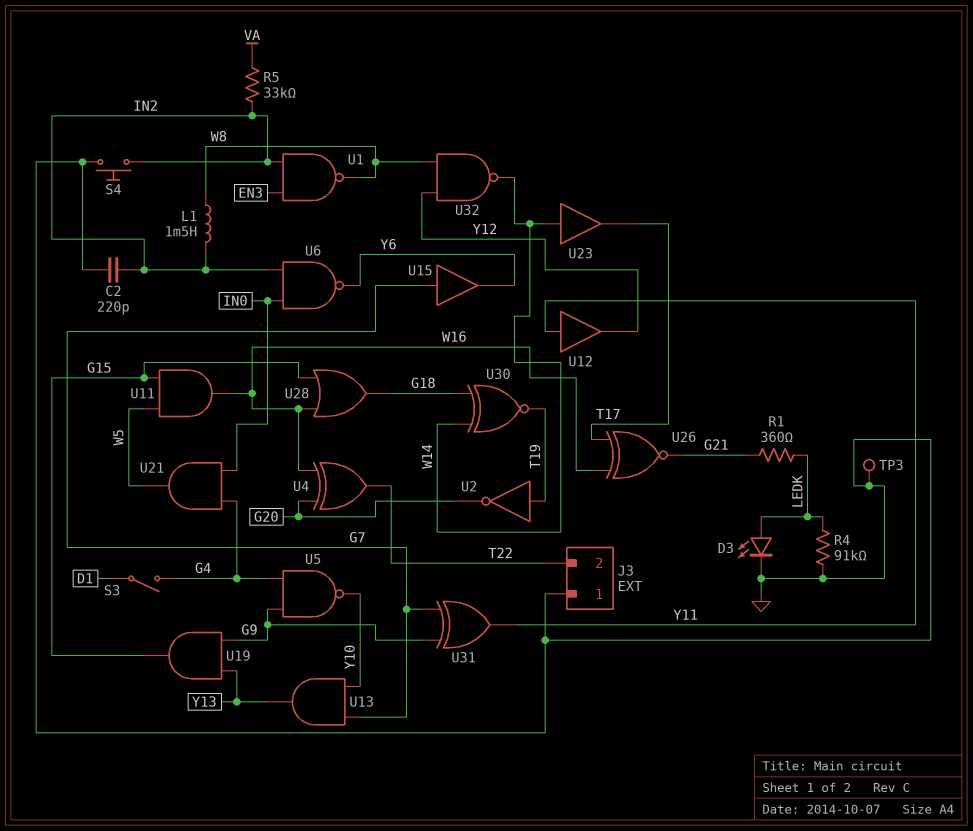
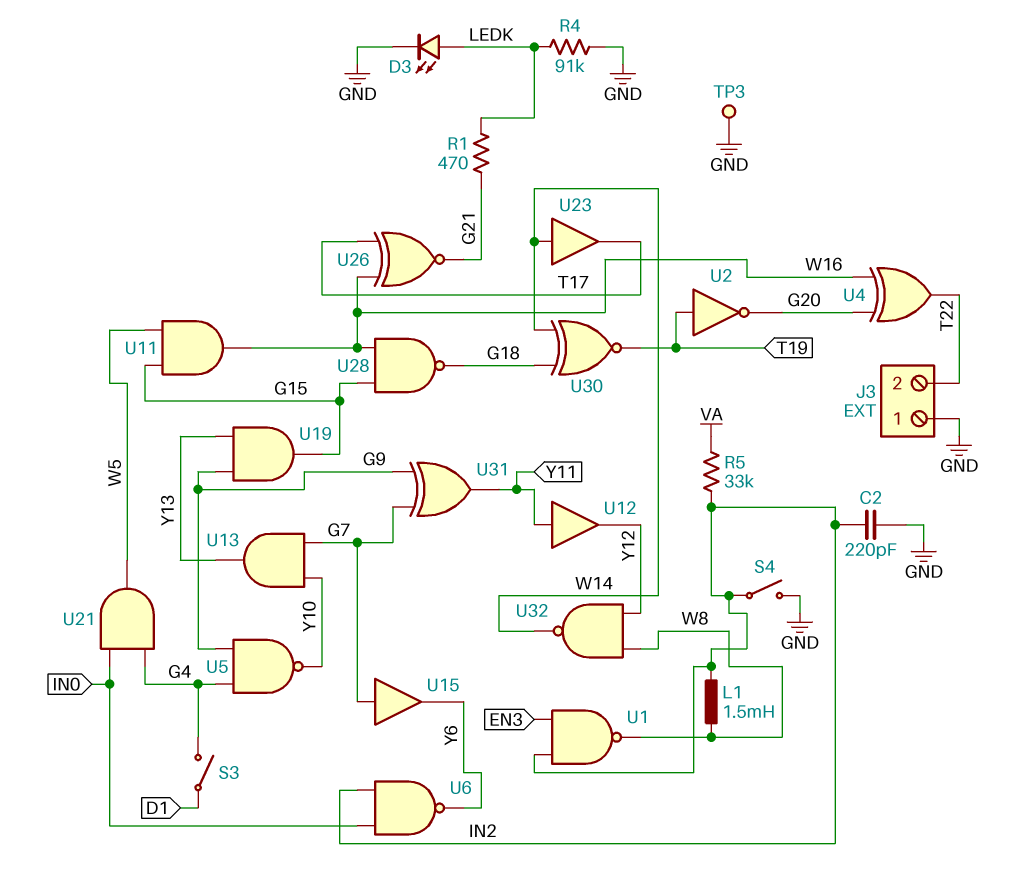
R1: 360 (G21, LEDK) -> 470 (G21, LEDK)
S4: button (GND, IN2) -> switch (GND, IN2)
U28: OR (in G15, in W16, out G18) -> NAND (in G15, in W16, out G18)

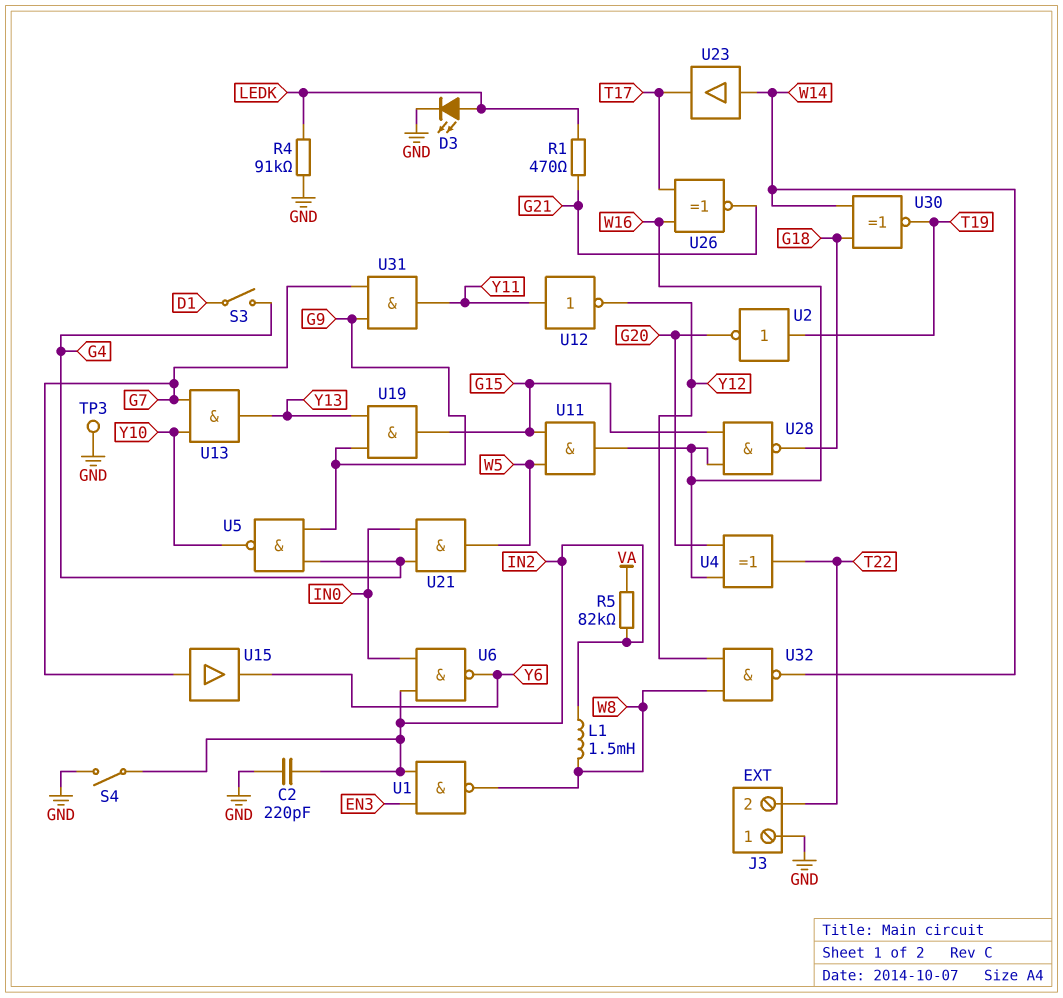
R5: 33k (IN2, VA) -> 82k (IN2, VA)
U12: buffer (in Y11, out Y12) -> NOT (in Y11, out Y12)
U31: XOR (in G7, in G9, out Y11) -> AND (in G7, in G9, out Y11)

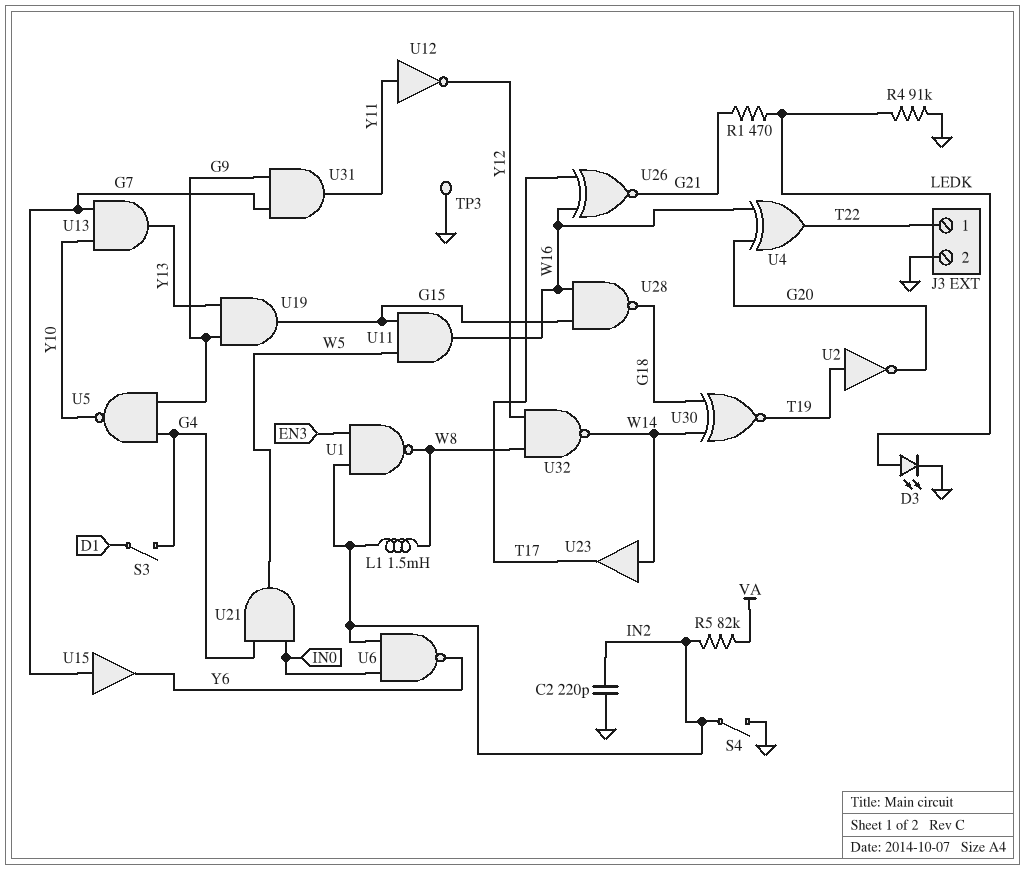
J3 pin 1: GND -> T22
J3 pin 2: T22 -> GND

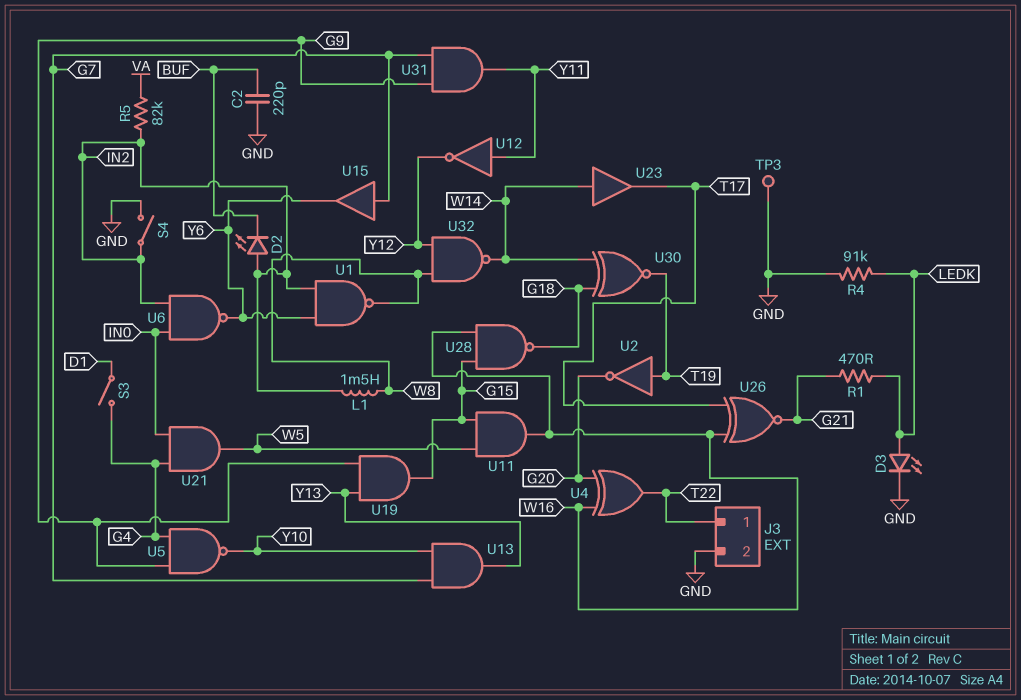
C2: 220pF (GND, IN2) -> 220pF (BUF, GND)
D2: none -> LED (A IN2, K BUF)
U1: NAND (in EN3, in IN2, out W8) -> NAND (in IN2, in Y6, out W8)

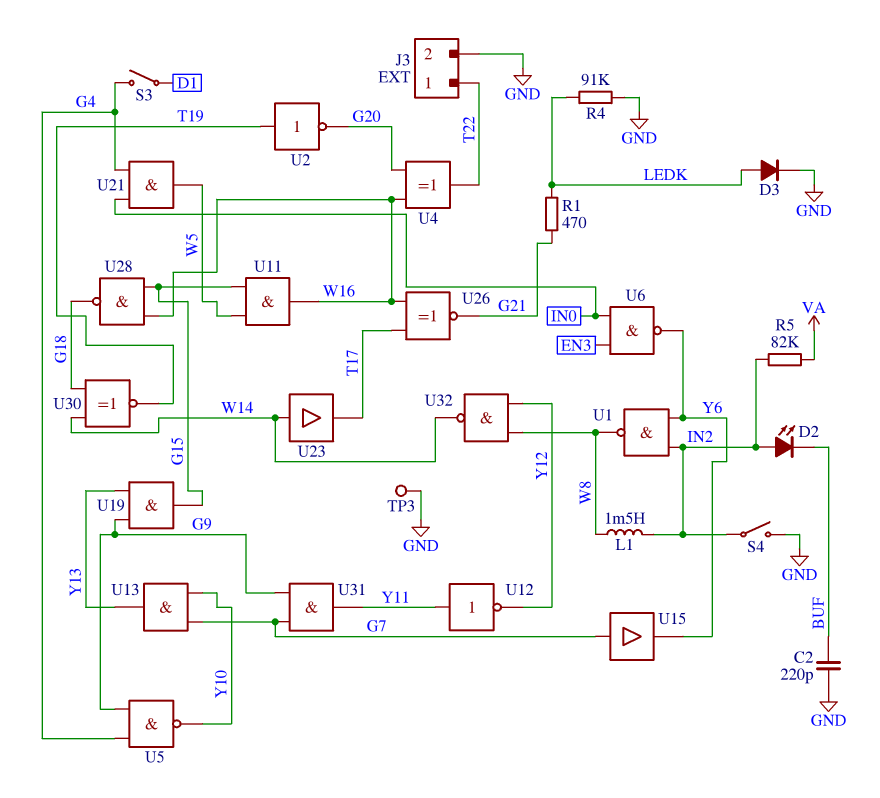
D3: LED (A LEDK, K GND) -> diode (A LEDK, K GND)
U6: NAND (in IN0, in IN2, out Y6) -> NAND (in EN3, in IN0, out Y6)

